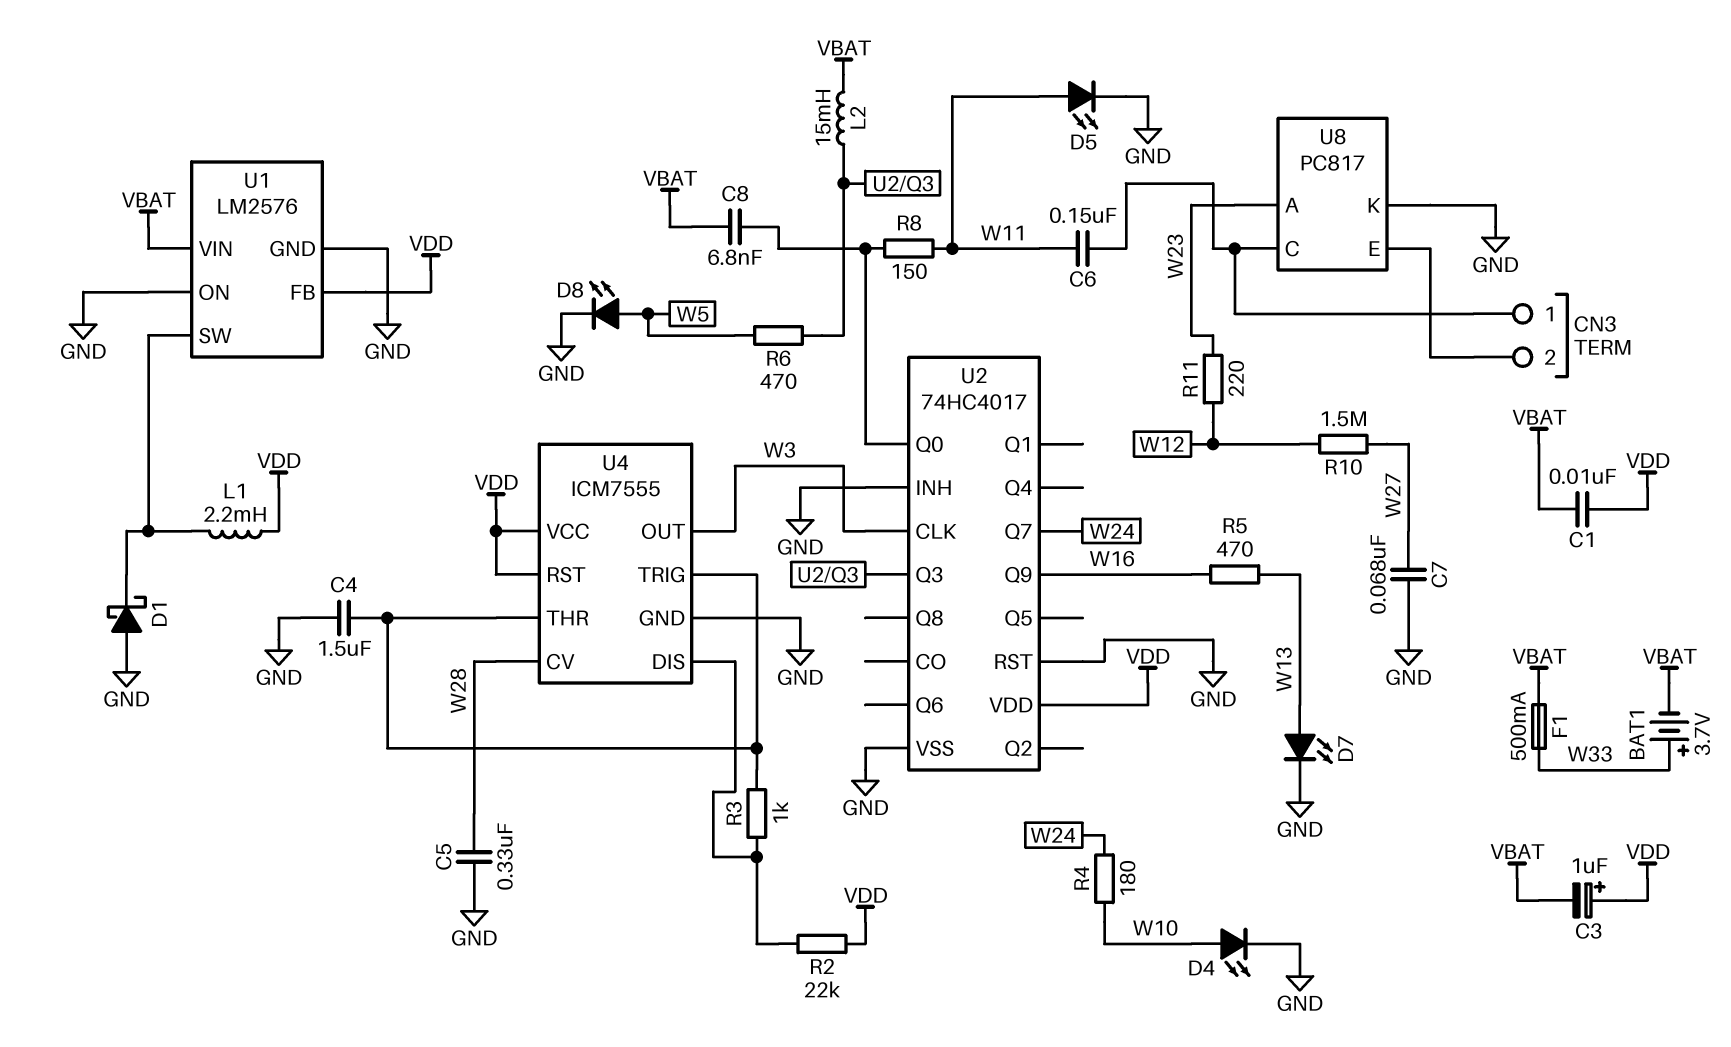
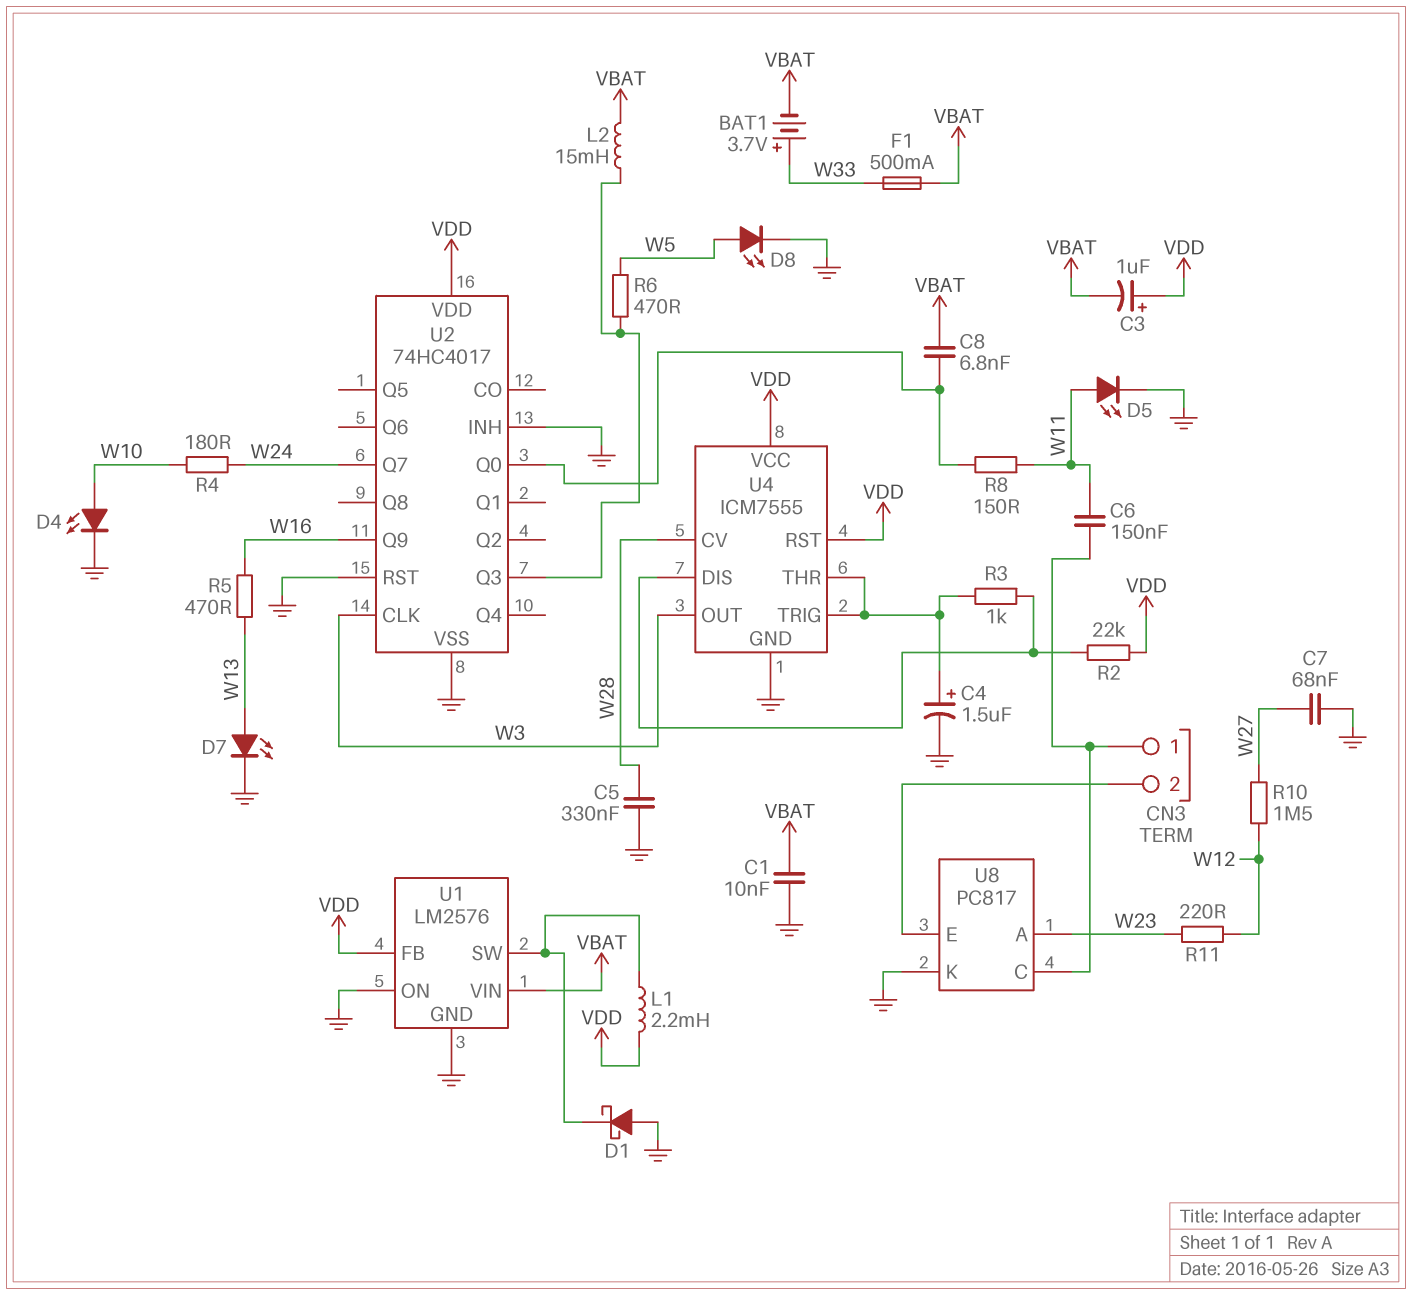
C1: 10nF (VBAT, VDD) -> 10nF (GND, VBAT)
C4: 1.5uF (GND, U4/THR) -> 1.5uF (plus U4/THR, minus GND)

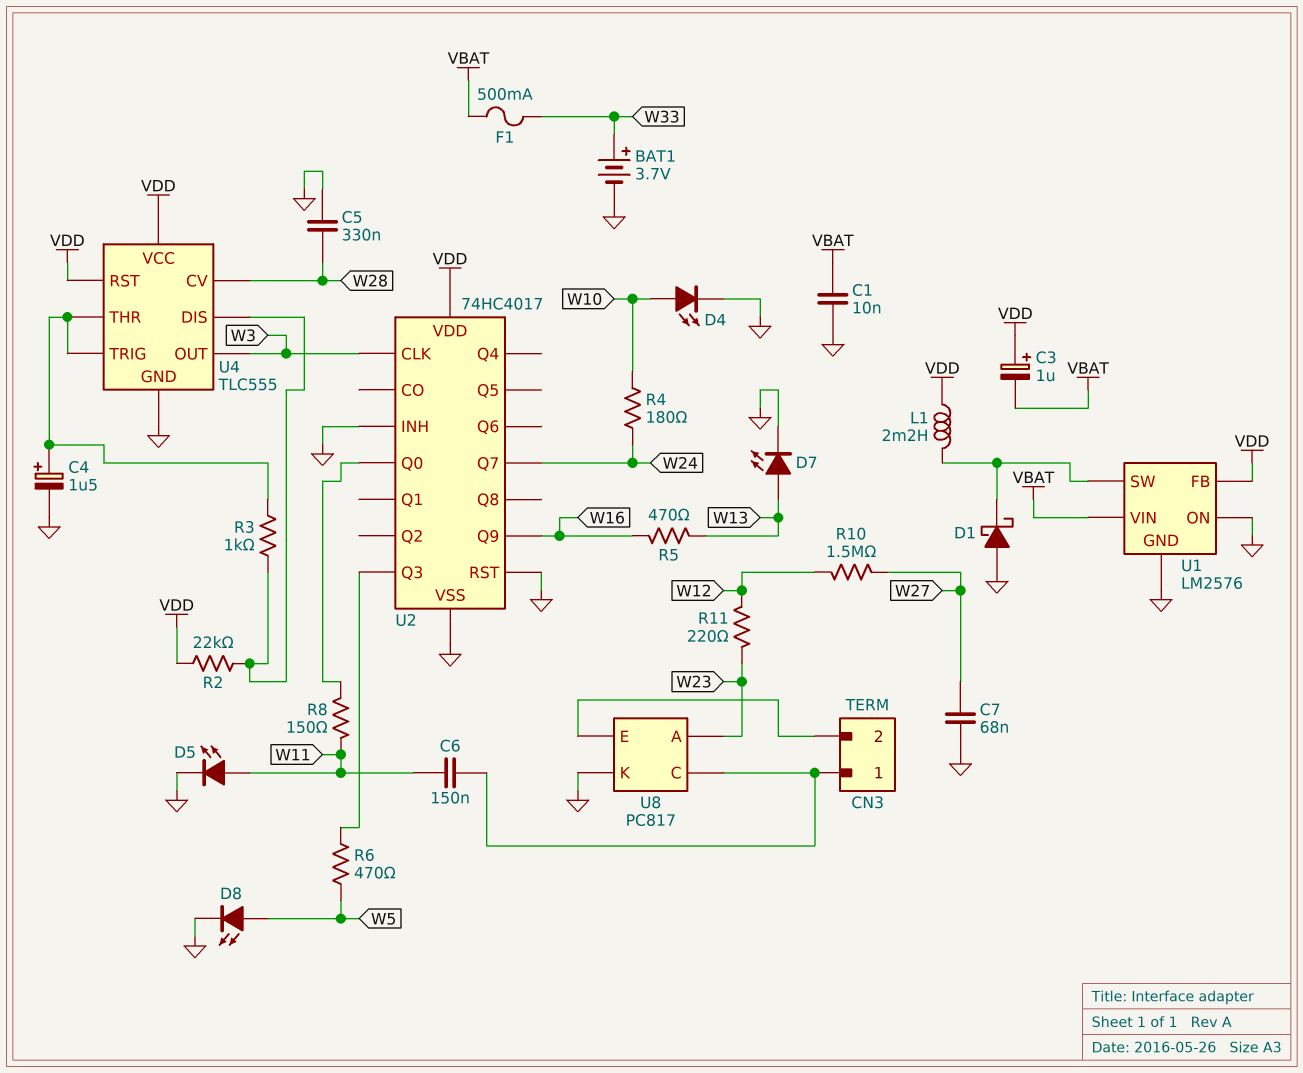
BAT1: 3.7V (plus W33, minus VBAT) -> 3.7V (plus W33, minus GND)
C8: 6.8nF (U2/Q0, VBAT) -> none
L2: 15mH (U2/Q3, VBAT) -> none
U4: ICM7555 -> TLC555

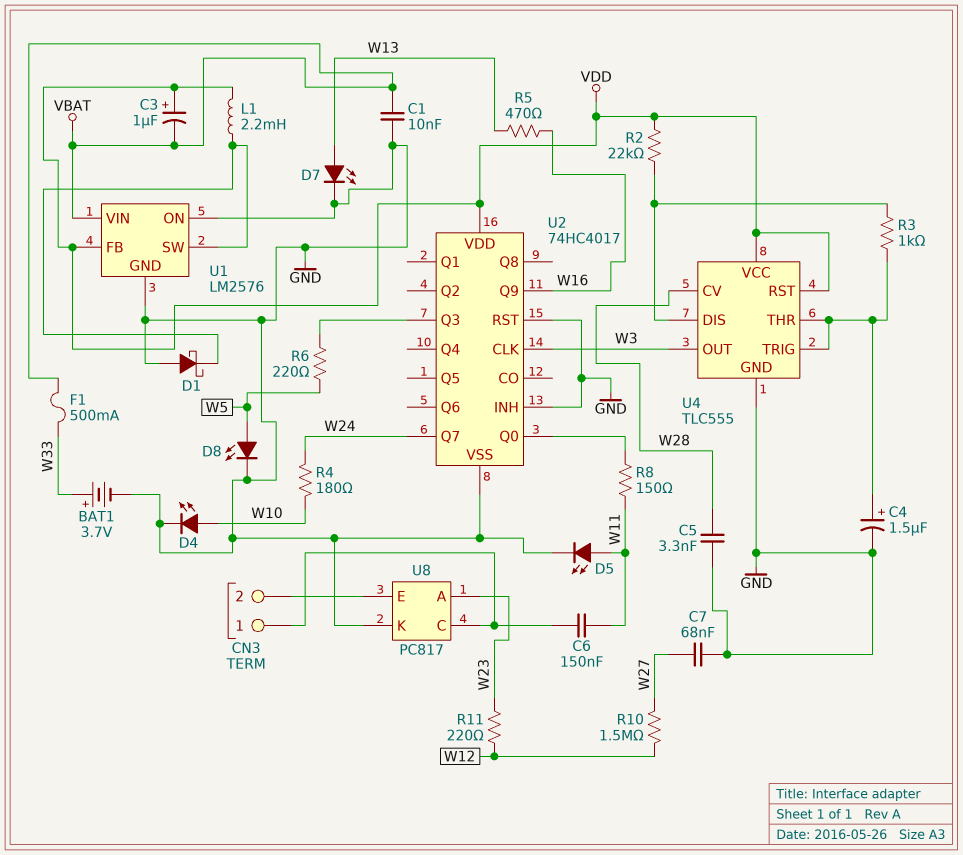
C5: 330nF (GND, W28) -> 3.3nF (GND, W28)
R6: 470 (U2/Q3, W5) -> 220 (U2/Q3, W5)

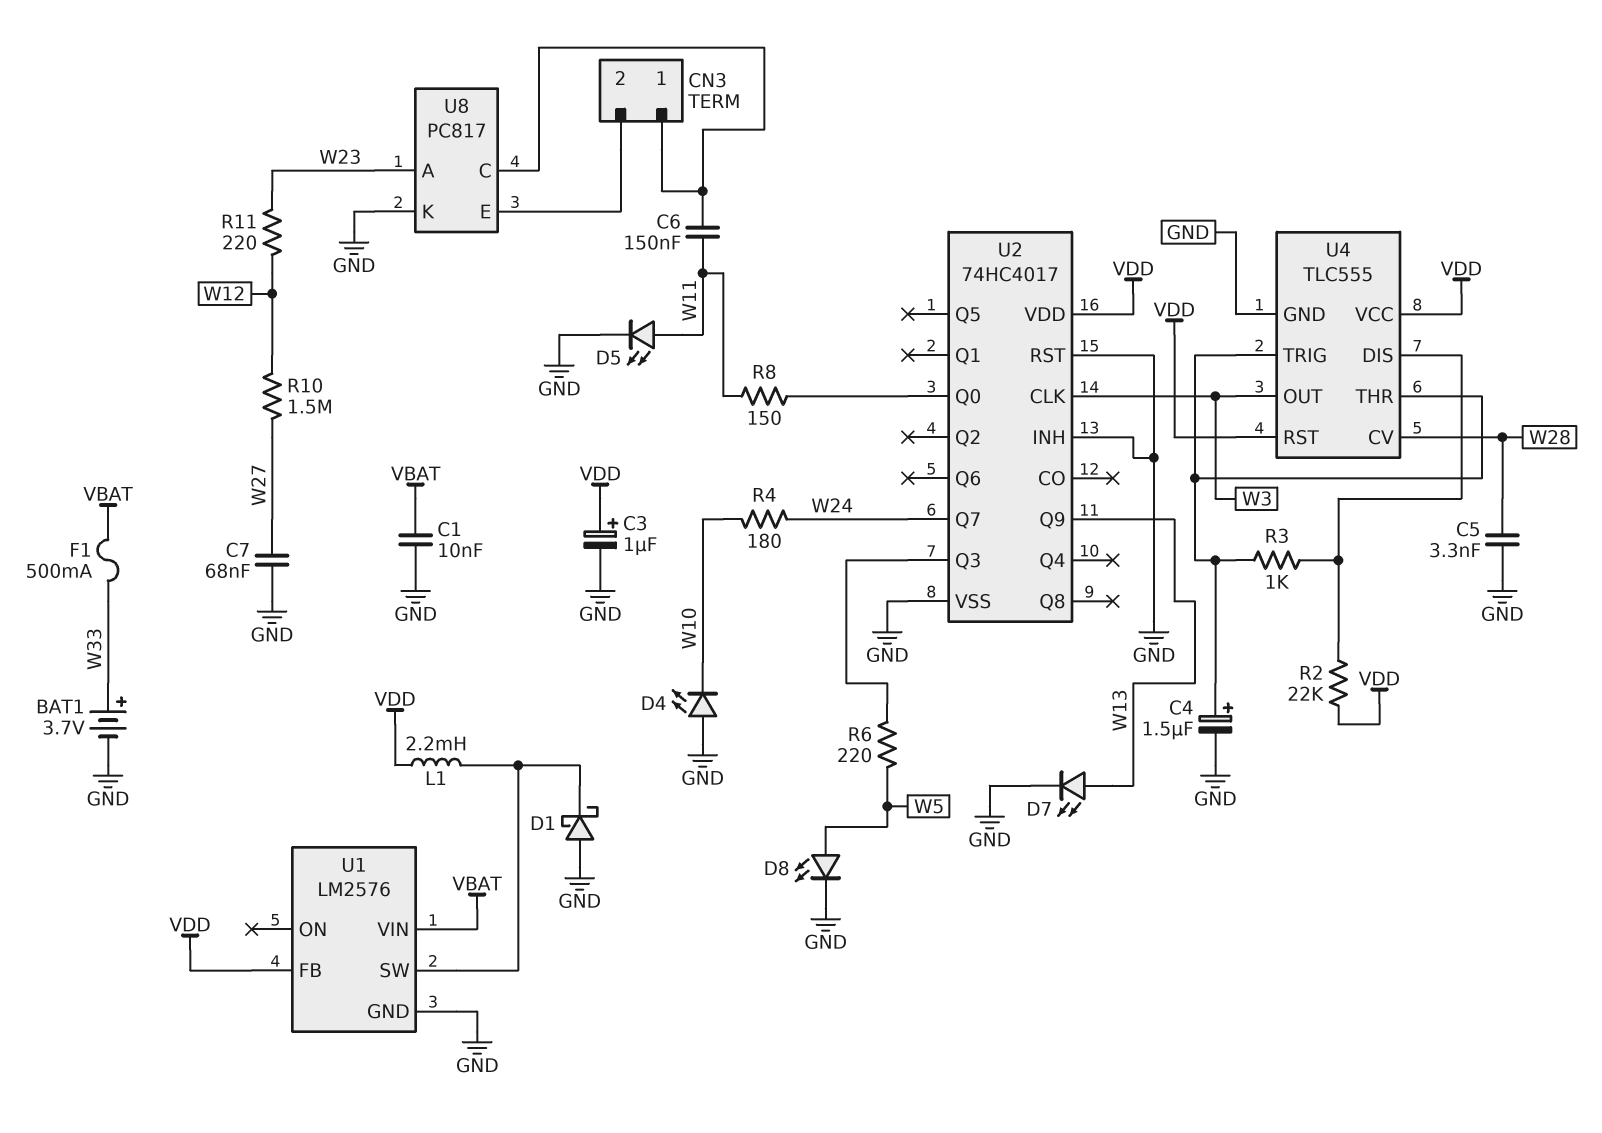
C3: 1uF (plus VDD, minus VBAT) -> 1uF (plus VDD, minus GND)
D4: LED (A W10, K GND) -> LED (A GND, K W10)
R5: 470 (W13, W16) -> none
U1 pin ON: GND -> none
U2 pin Q9: W16 -> W13

